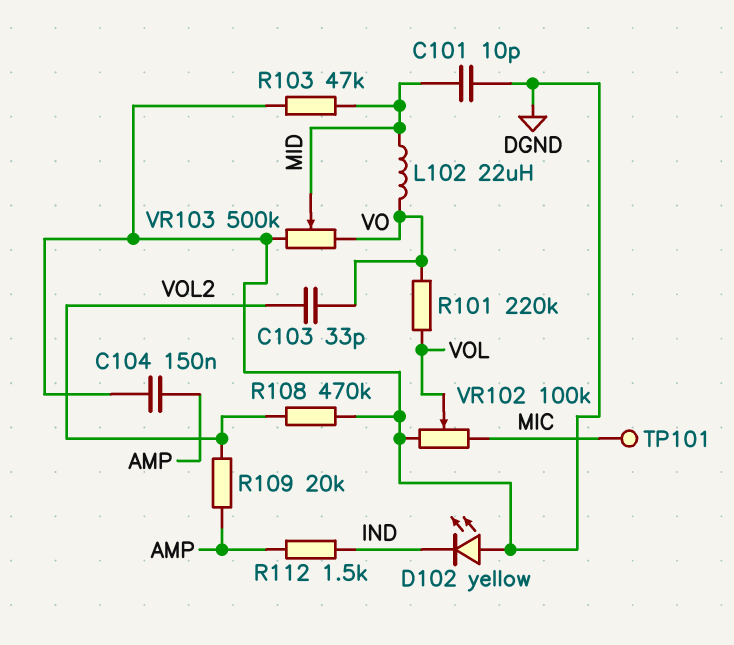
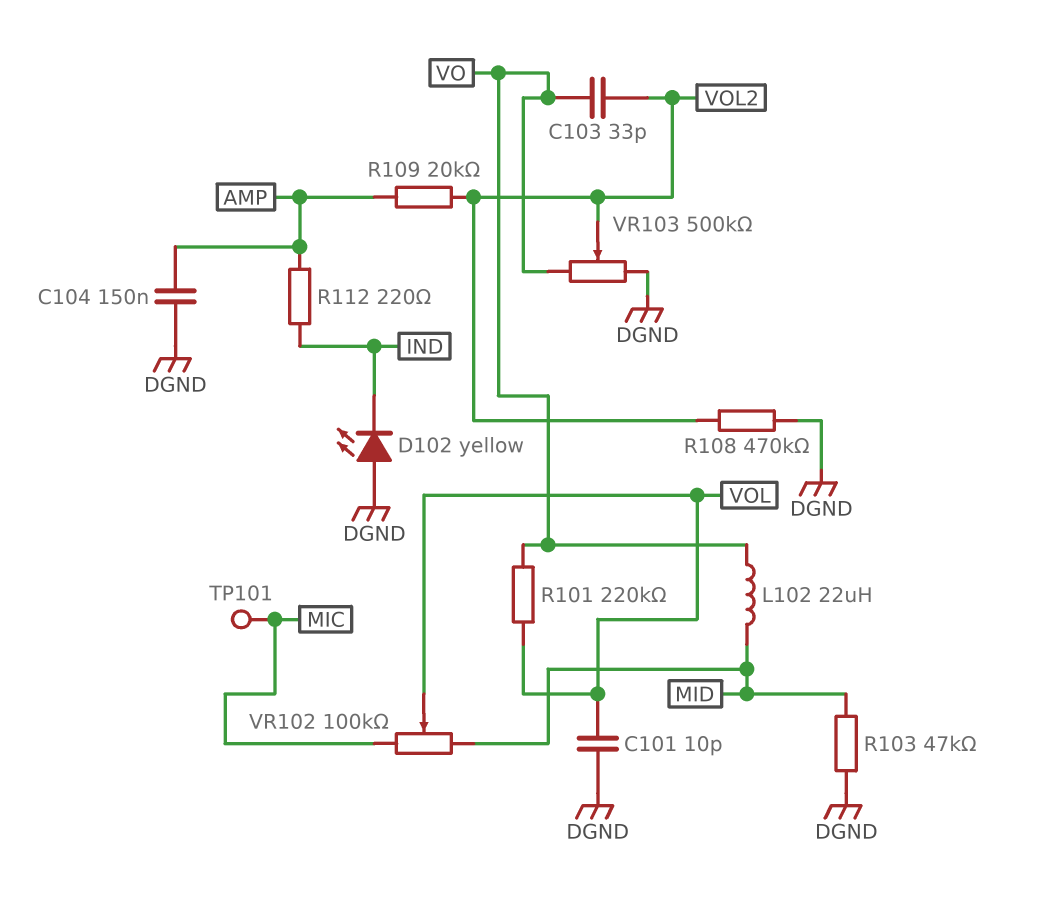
C101: 10pF (DGND, MID) -> 10pF (DGND, VOL)
R112: 1.5k (AMP, IND) -> 220 (AMP, IND)
VR102: 100k (DGND, MIC, wiper VOL) -> 100k (MIC, MID, wiper VOL)
VR103: 500k (DGND, VO, wiper MID) -> 500k (DGND, VO, wiper VOL2)

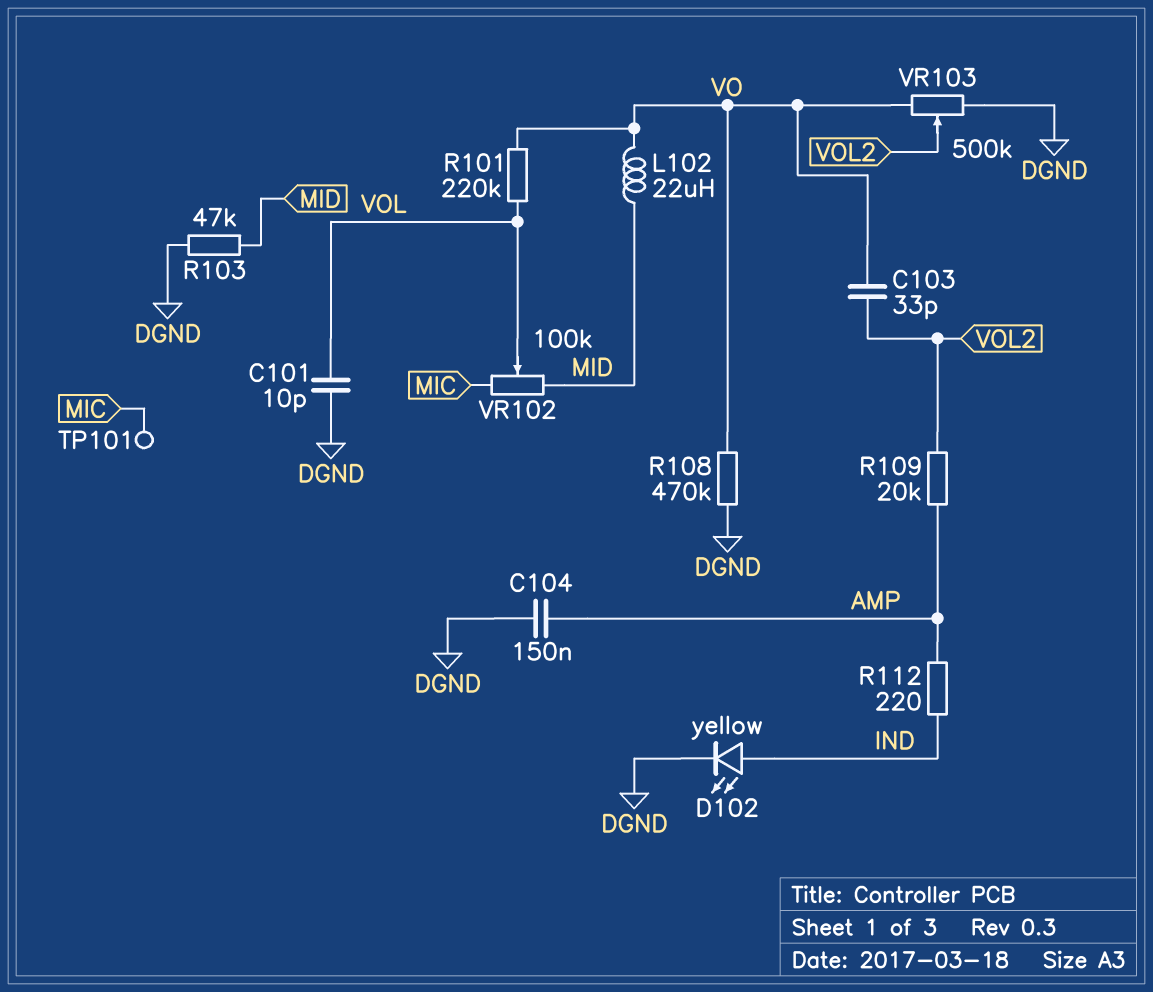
D102: LED yellow (A DGND, K IND) -> LED yellow (A IND, K DGND)
R108: 470k (DGND, VOL2) -> 470k (DGND, VO)

